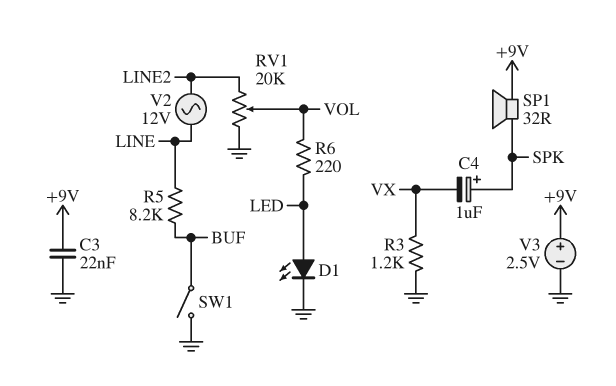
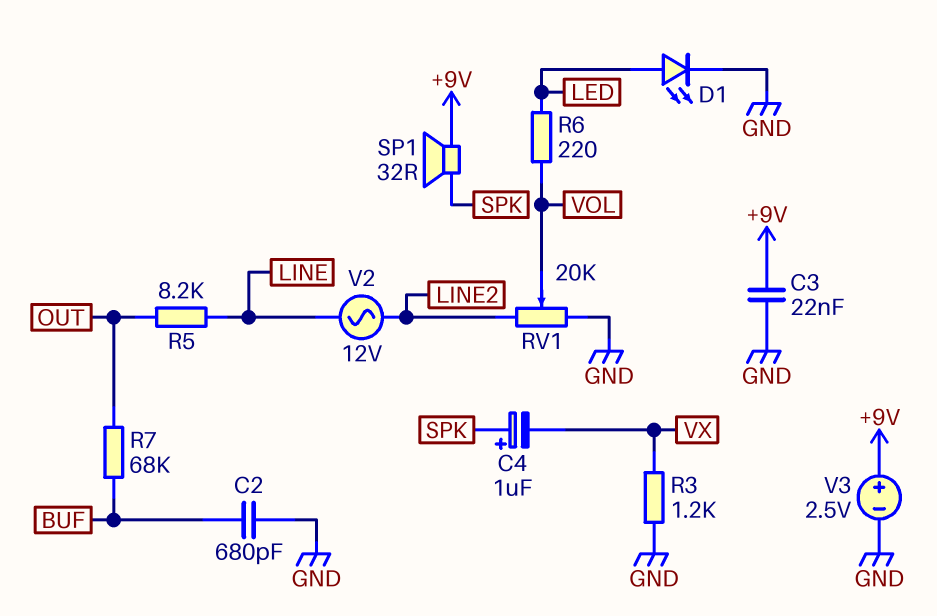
C2: none -> 680pF (BUF, GND)
R5: 8.2k (BUF, LINE) -> 8.2k (LINE, OUT)
R7: none -> 68k (BUF, OUT)
SW1: switch (BUF, GND) -> none

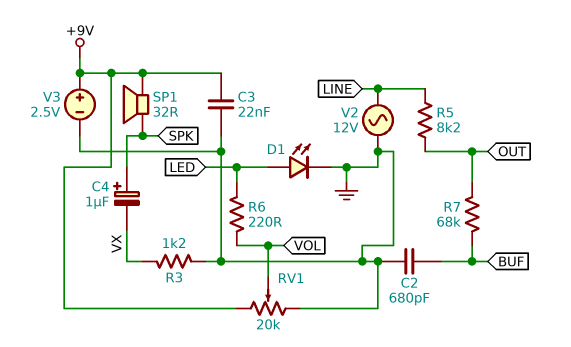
RV1: 20k (GND, LINE2, wiper VOL) -> 20k (+9V, GND, wiper VOL)
V2: AC 12V (LINE, LINE2) -> AC 12V (GND, LINE)

